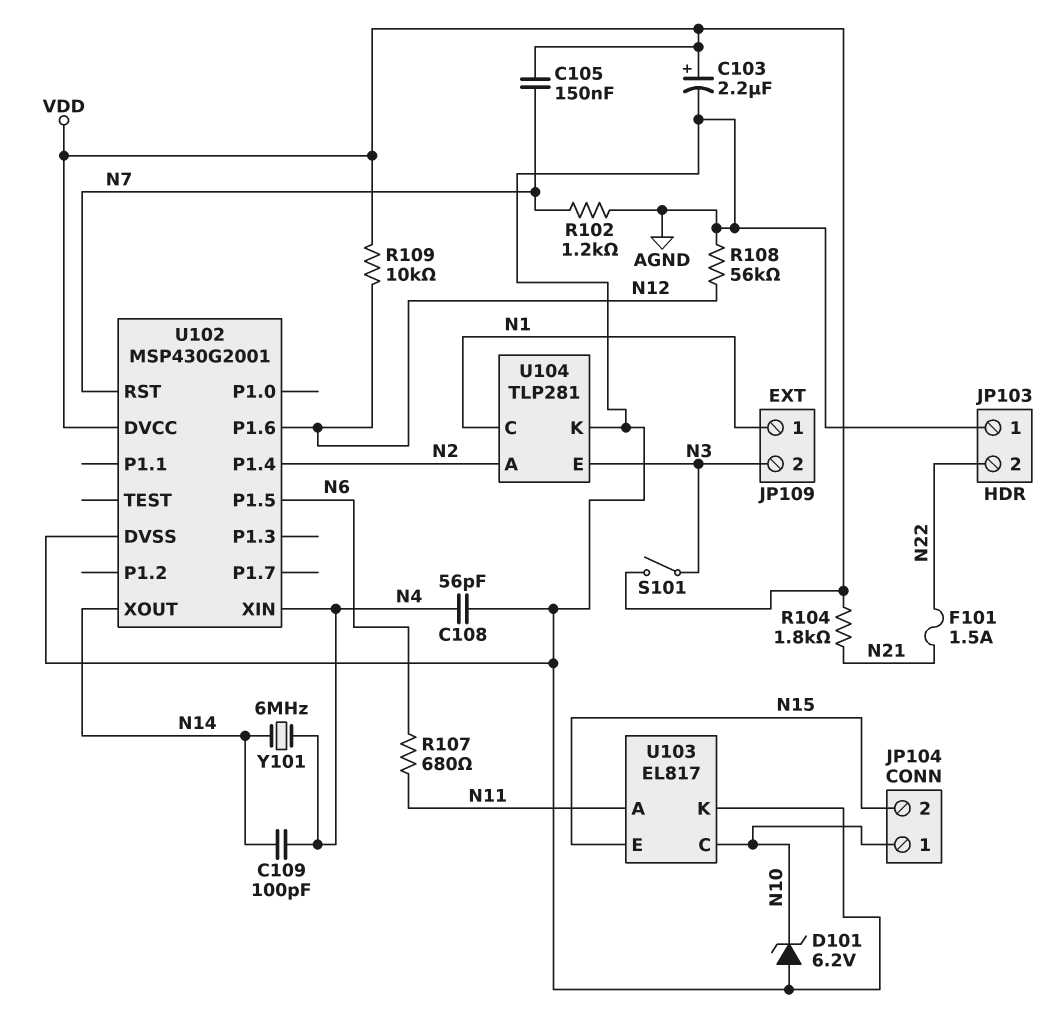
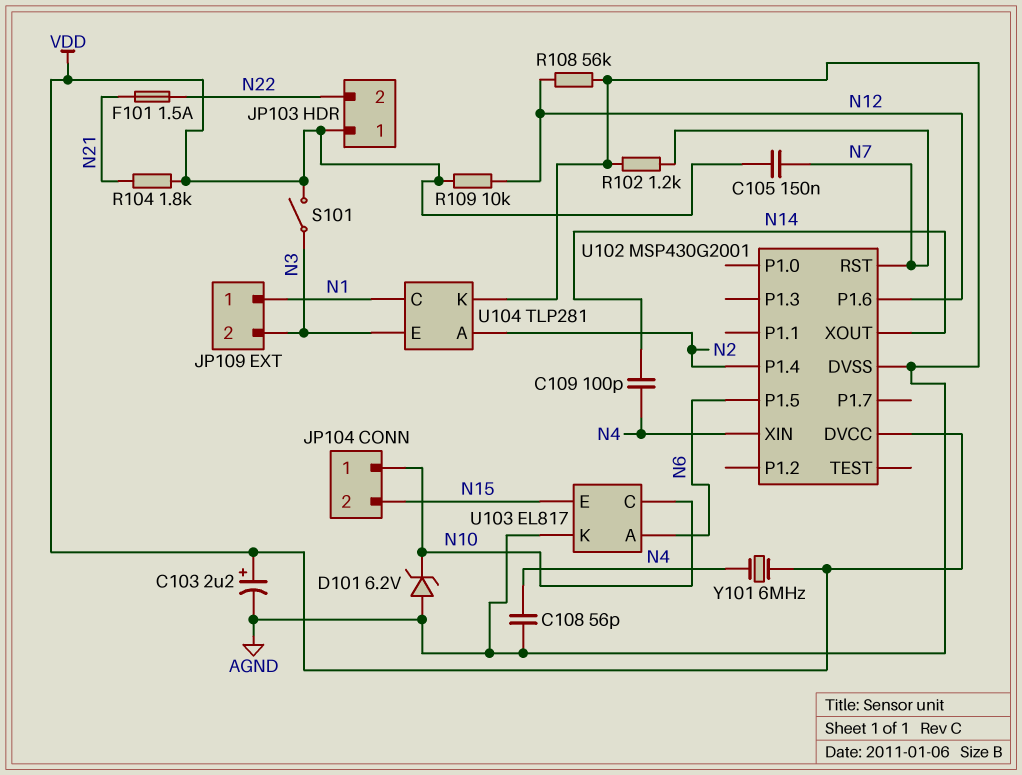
JP103 pin 1: AGND -> VDD
R107: 680 (N6, N11) -> none
U103 pin A: N11 -> N6
Y101: 6MHz (N4, N14) -> 6MHz (N4, VDD)

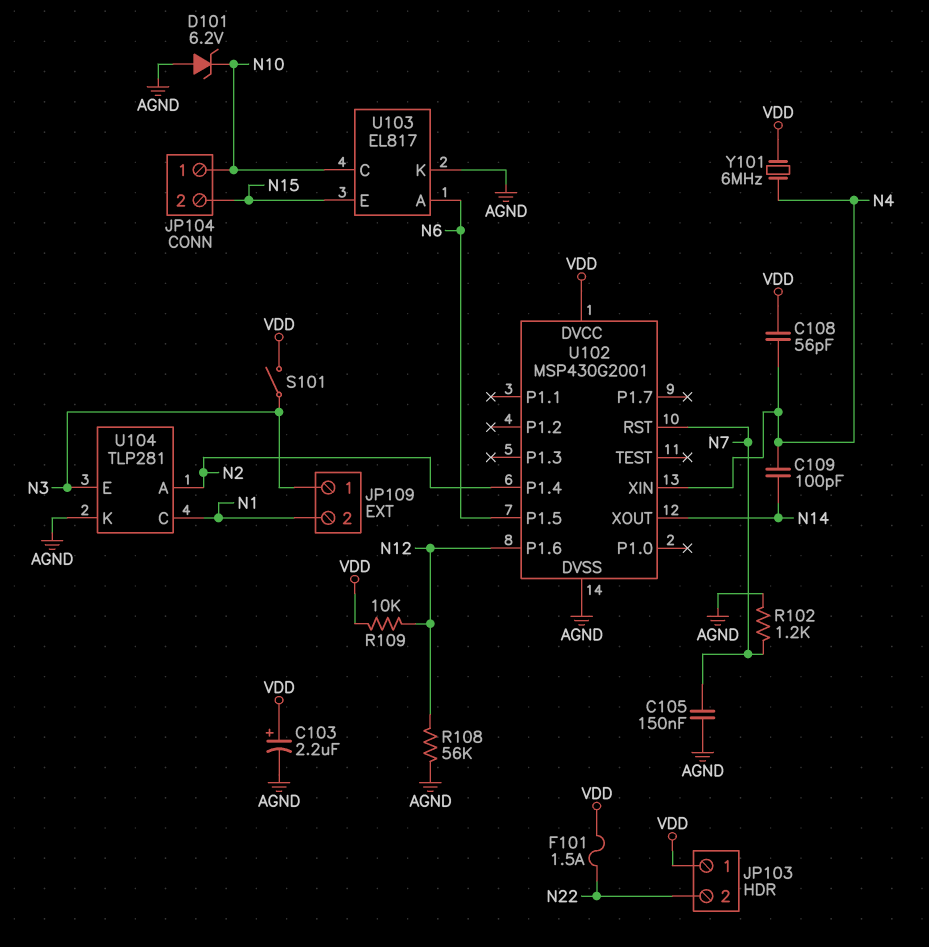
C105: 150nF (N7, VDD) -> 150nF (AGND, N7)
C108: 56pF (AGND, N4) -> 56pF (N4, VDD)
F101: 1.5A (N21, N22) -> 1.5A (N22, VDD)
JP109 pin 1: N1 -> N3
JP109 pin 2: N3 -> N1
R104: 1.8k (N21, VDD) -> none

